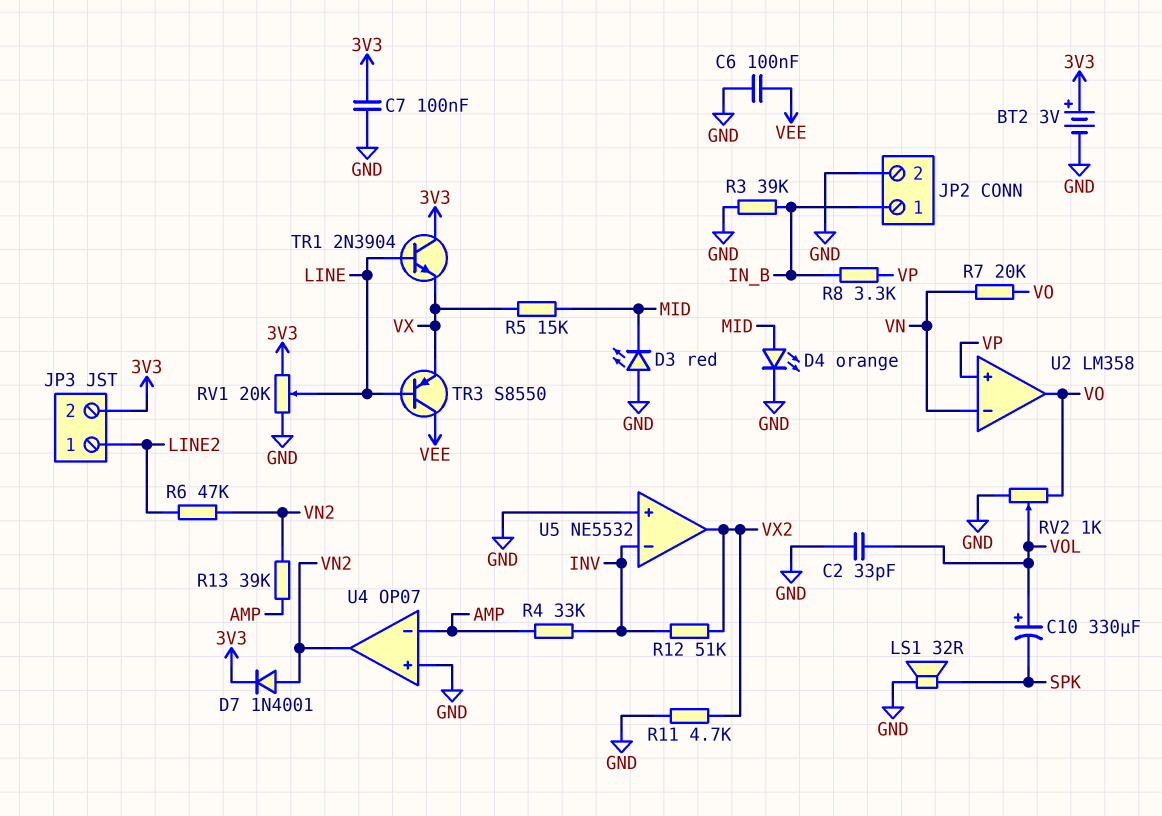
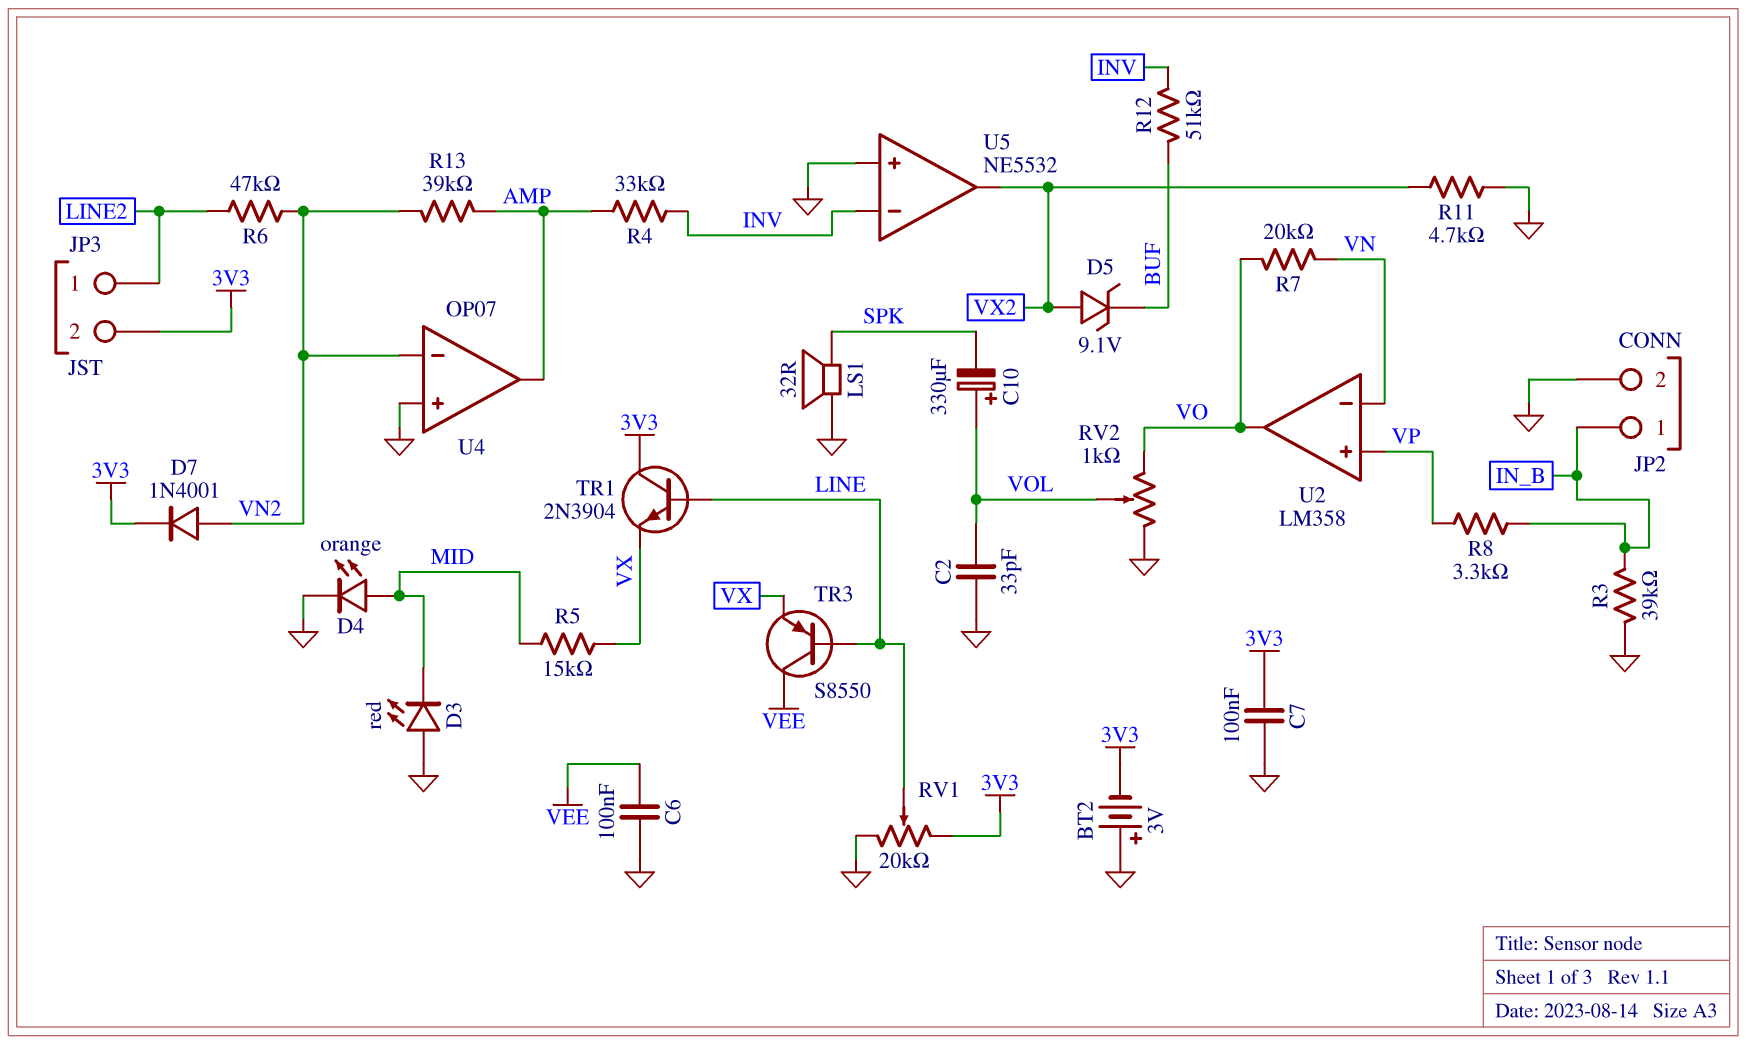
BT2: 3V (plus 3V3, minus GND) -> 3V (plus GND, minus 3V3)
D5: none -> zener 9.1V (A VX2, K BUF)
R12: 51k (INV, VX2) -> 51k (BUF, INV)
U4 pin in-: AMP -> VN2
U4 pin out: VN2 -> AMP

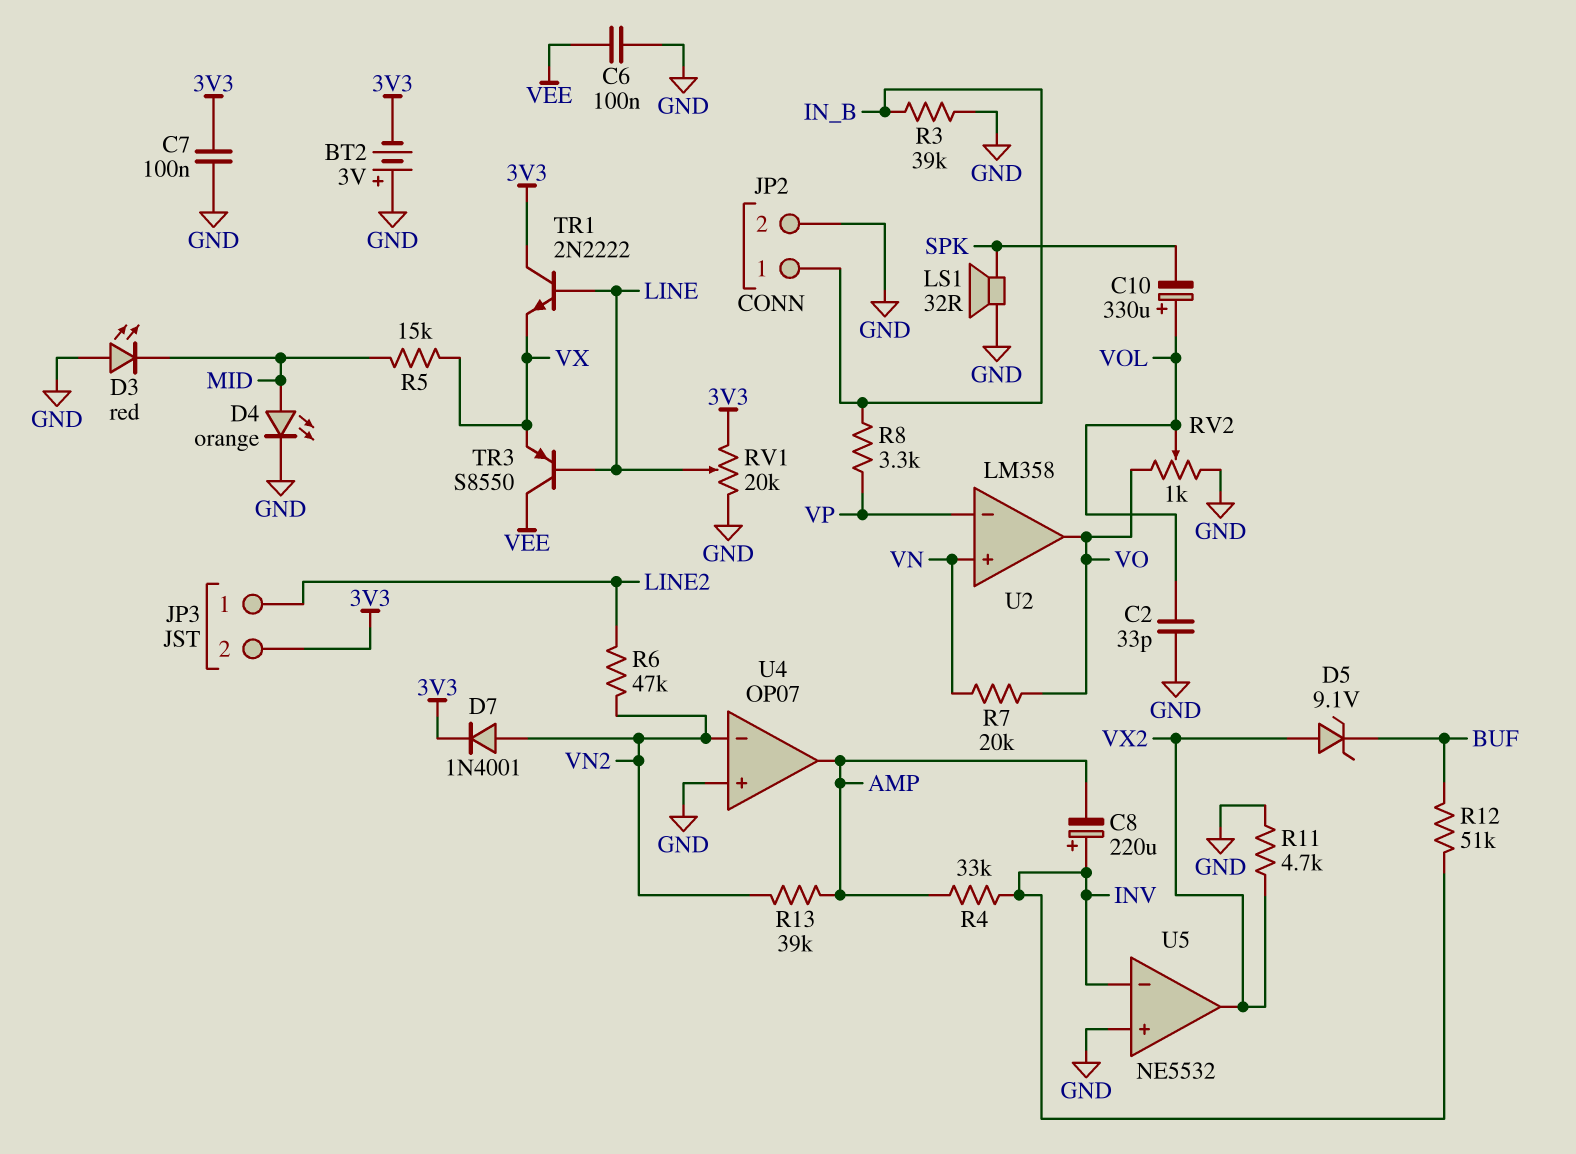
C8: none -> 220uF (plus INV, minus AMP)
TR1: NPN 2N3904 (B LINE, C 3V3, E VX) -> NPN 2N2222 (B LINE, C 3V3, E VX)
U2 pin in+: VP -> VN
U2 pin in-: VN -> VP

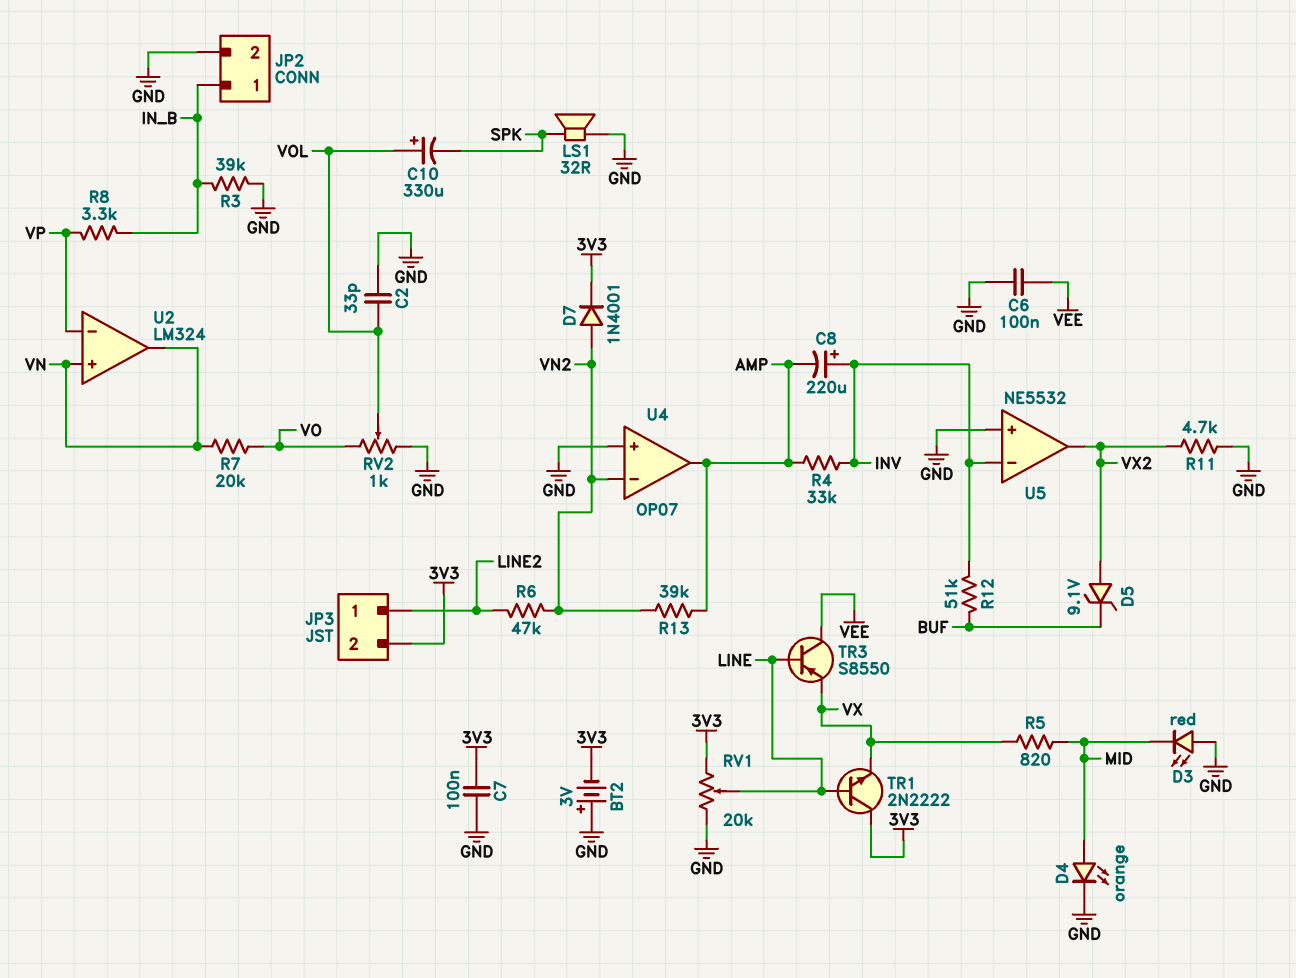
R5: 15k (MID, VX) -> 820 (MID, VX)
U2: LM358 -> LM324
U2 pin out: VO -> VN

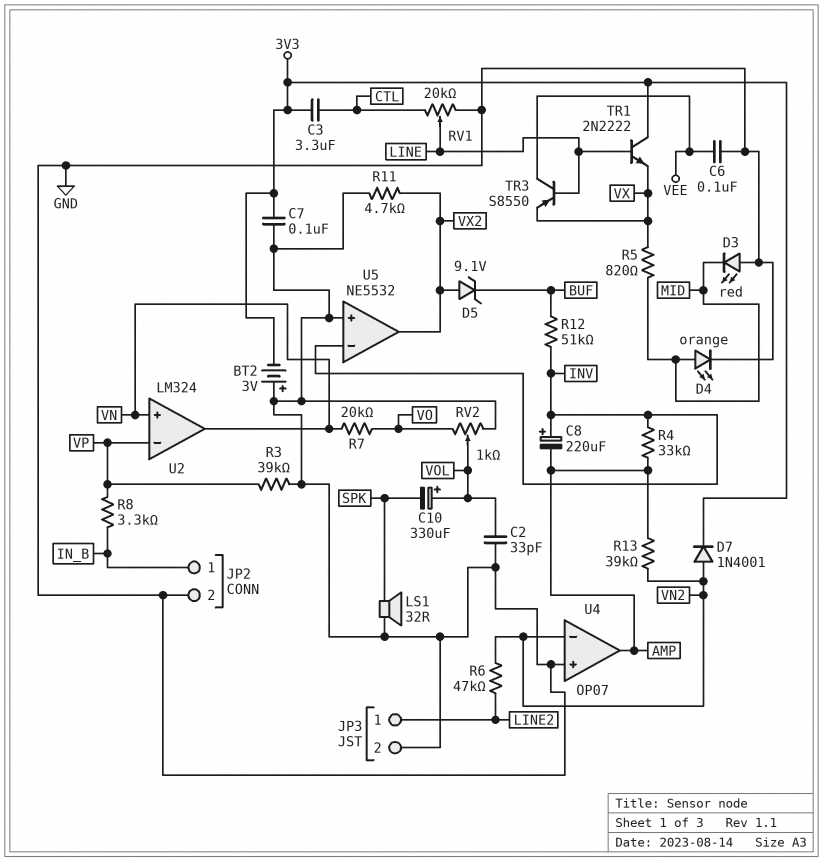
C3: none -> 3.3uF (3V3, CTL)
JP3 pin 2: 3V3 -> GND
R3: 39k (GND, IN_B) -> 39k (GND, VP)
RV1: 20k (3V3, GND, wiper LINE) -> 20k (CTL, GND, wiper LINE)

